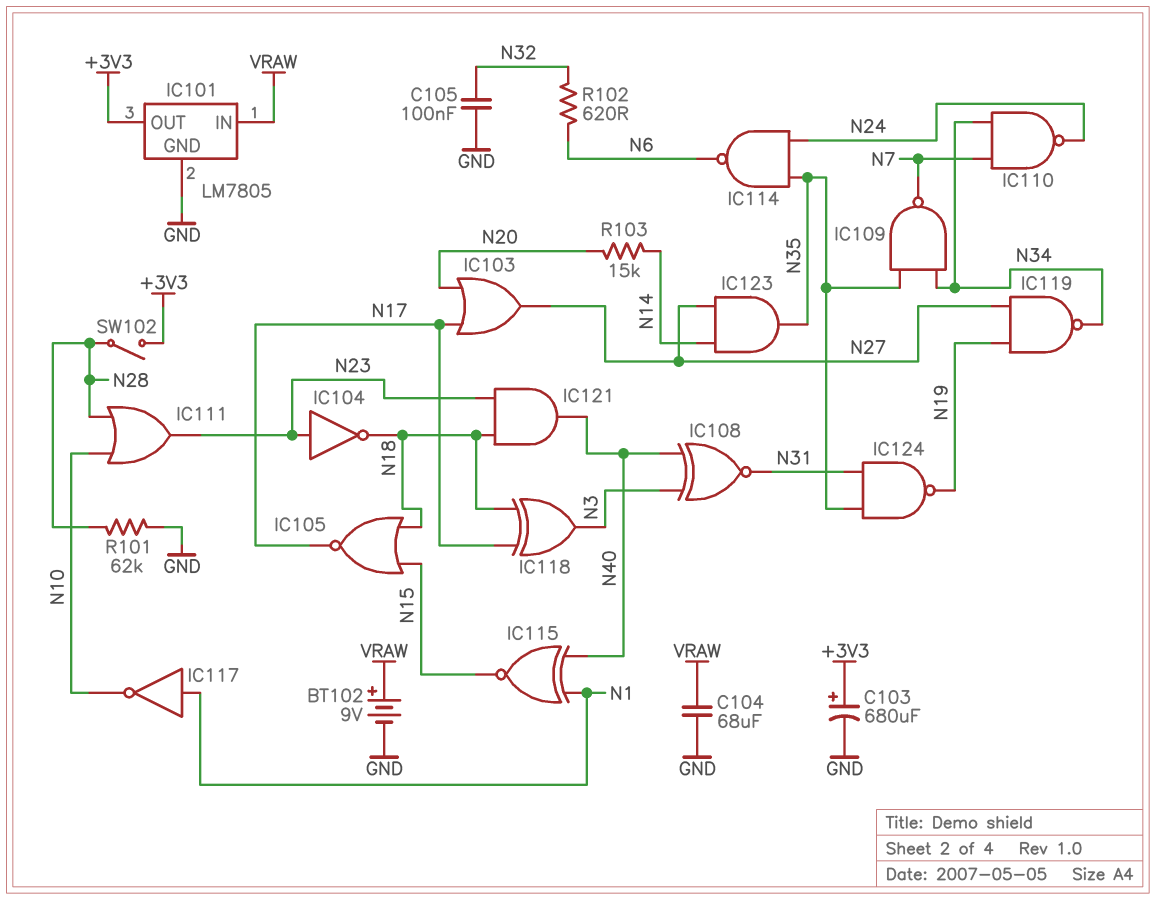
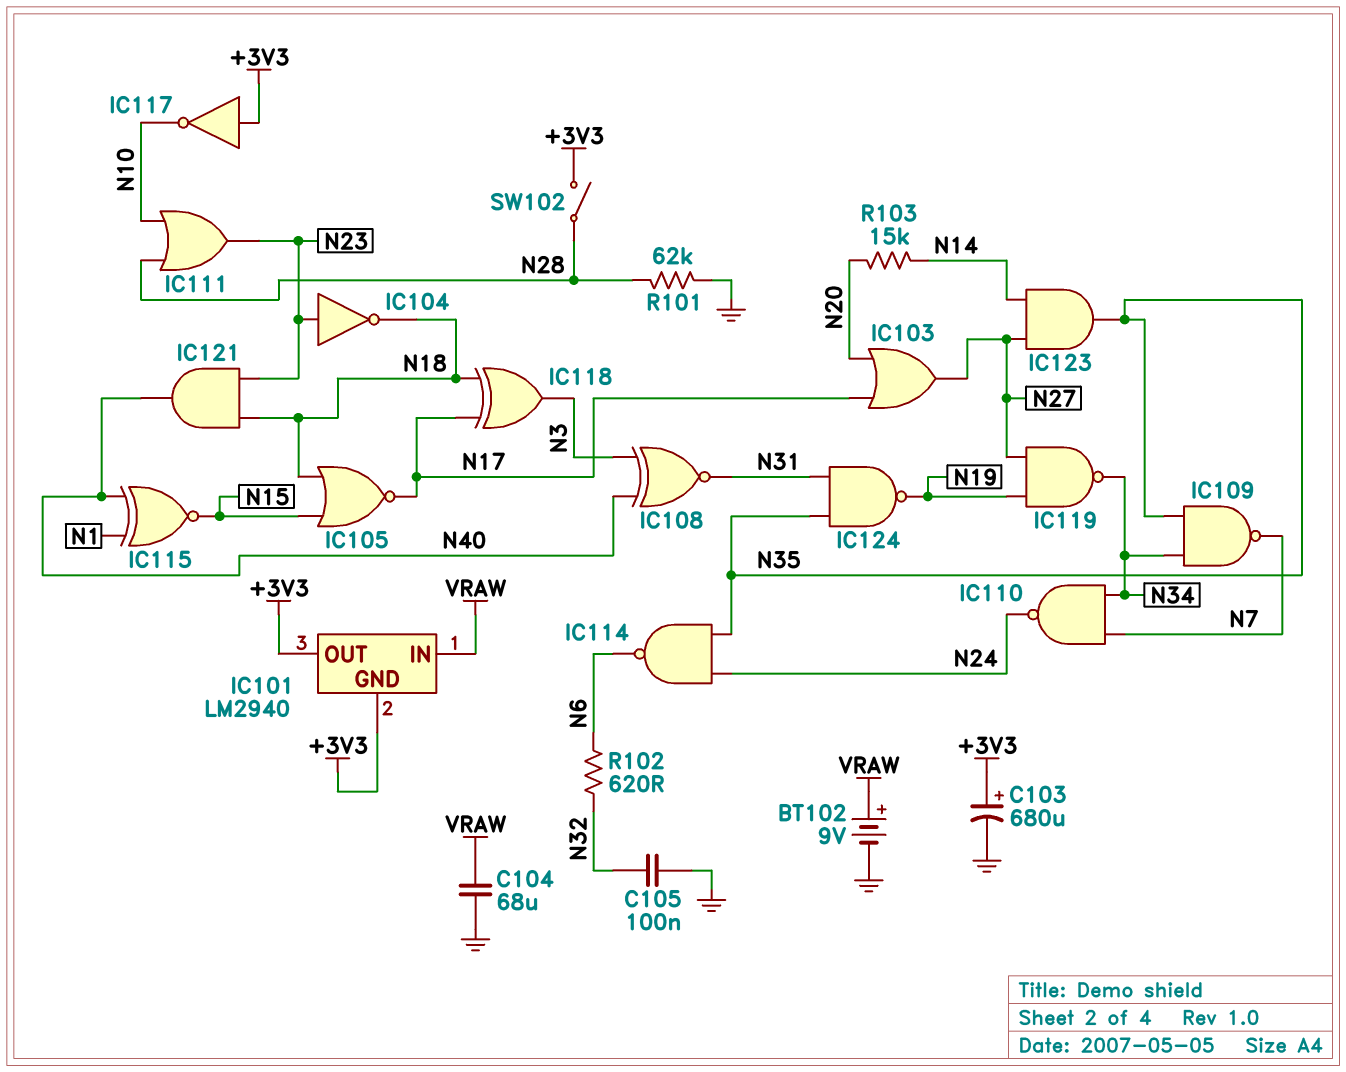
IC101: LM7805 -> LM2940
IC101 pin GND: GND -> +3V3
IC117: NOT (in N1, out N10) -> NOT (in +3V3, out N10)

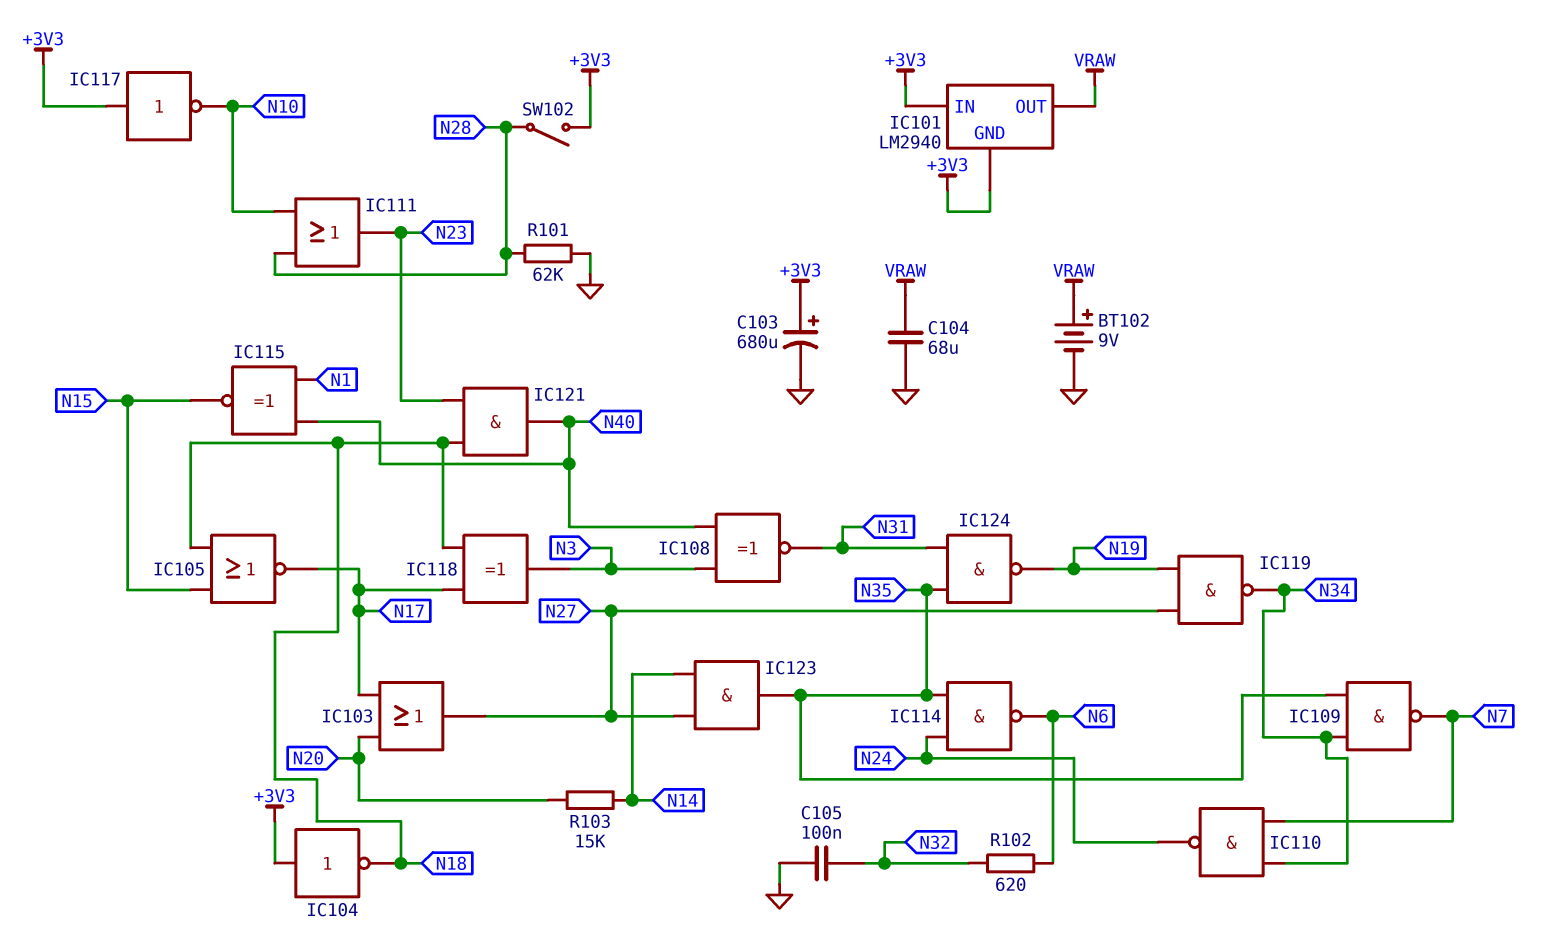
IC101 pin IN: VRAW -> +3V3
IC101 pin OUT: +3V3 -> VRAW
IC104: NOT (in N23, out N18) -> NOT (in +3V3, out N18)

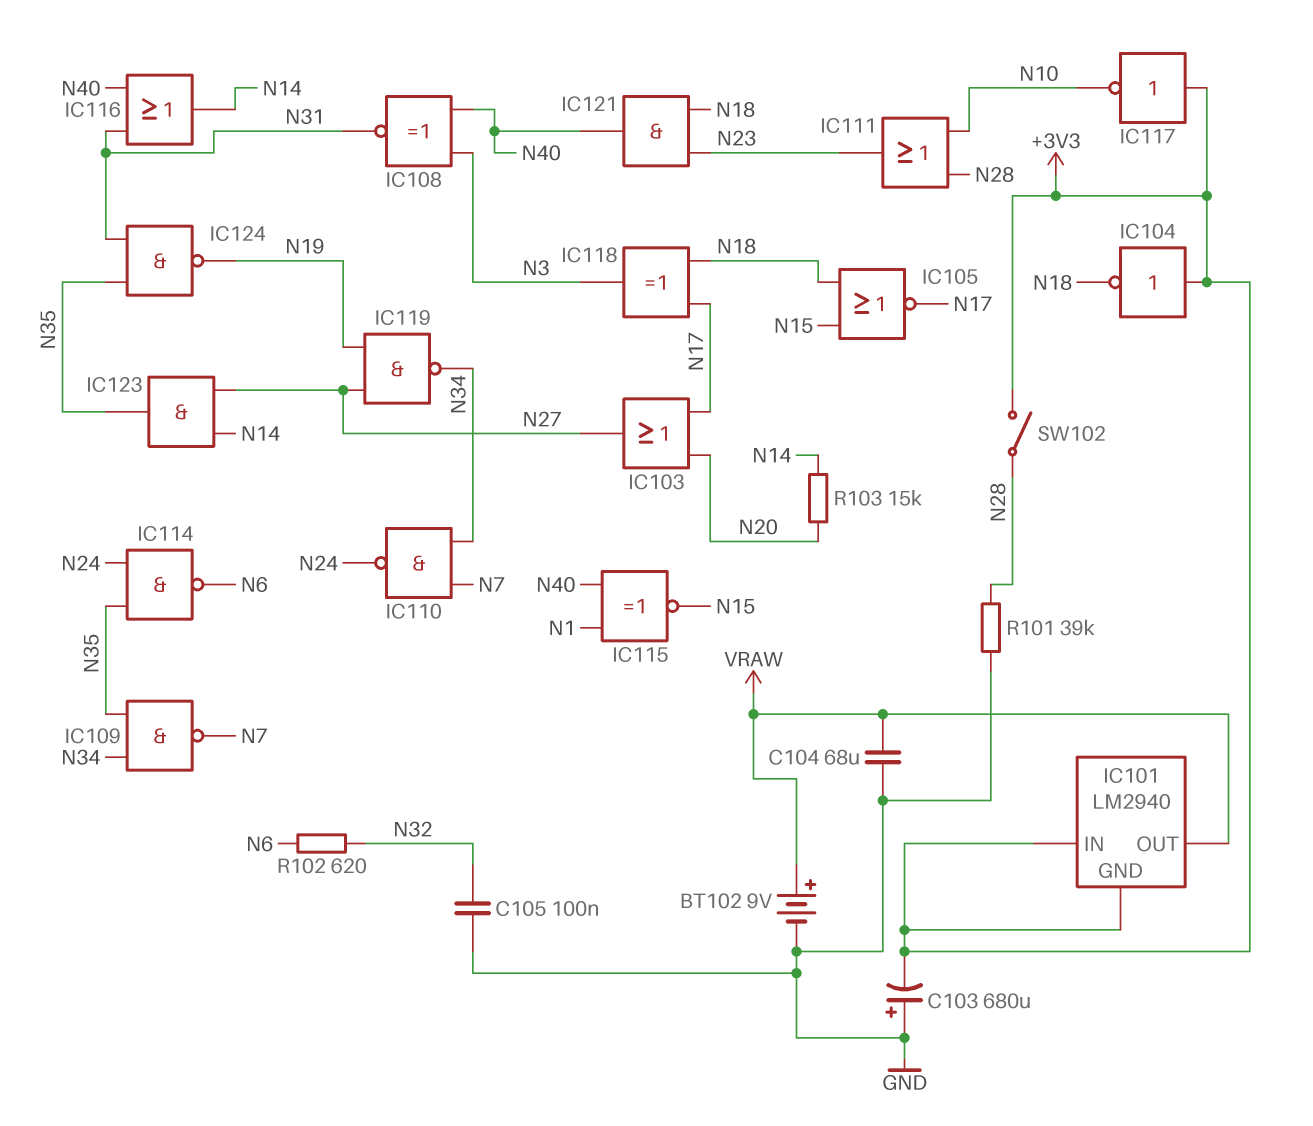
C103: 680uF (plus +3V3, minus GND) -> 680uF (plus GND, minus +3V3)
IC116: none -> OR (in N31, in N40, out N14)
R101: 62k (GND, N28) -> 39k (GND, N28)

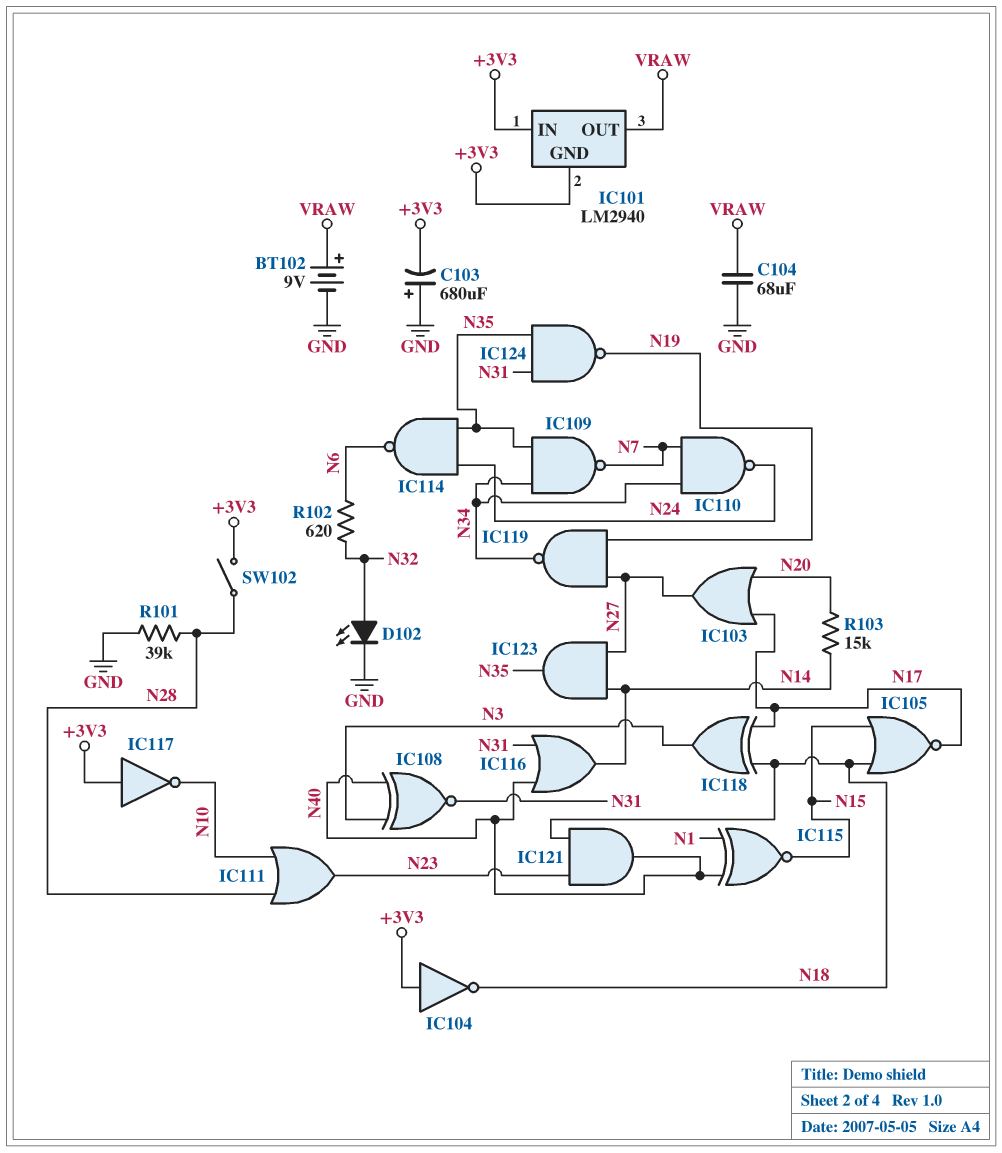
C105: 100nF (GND, N32) -> none
D102: none -> LED (A N32, K GND)

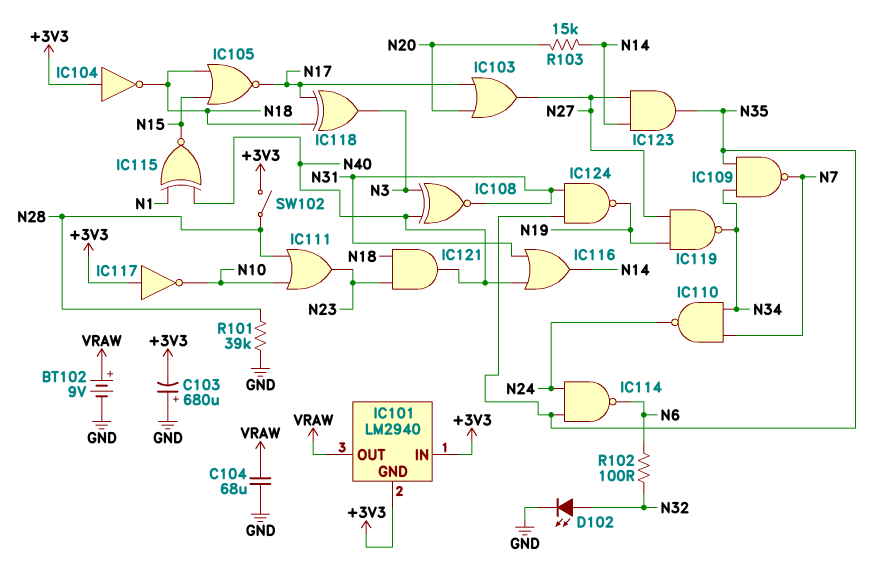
R102: 620 (N6, N32) -> 100 (N6, N32)

